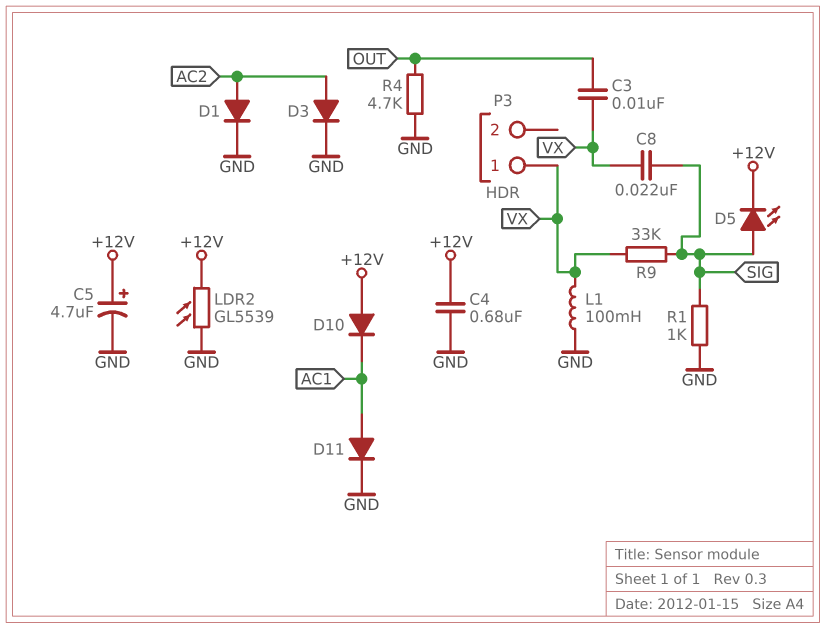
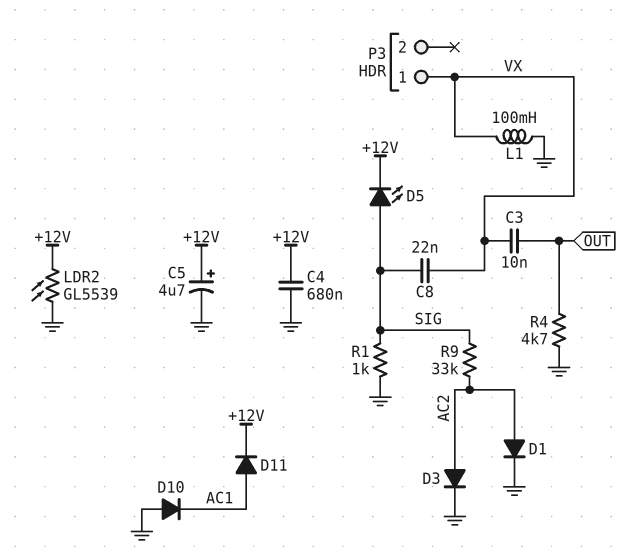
D10: diode (A +12V, K AC1) -> diode (A GND, K AC1)
D11: diode (A AC1, K GND) -> diode (A AC1, K +12V)
R9: 33k (SIG, VX) -> 33k (AC2, SIG)

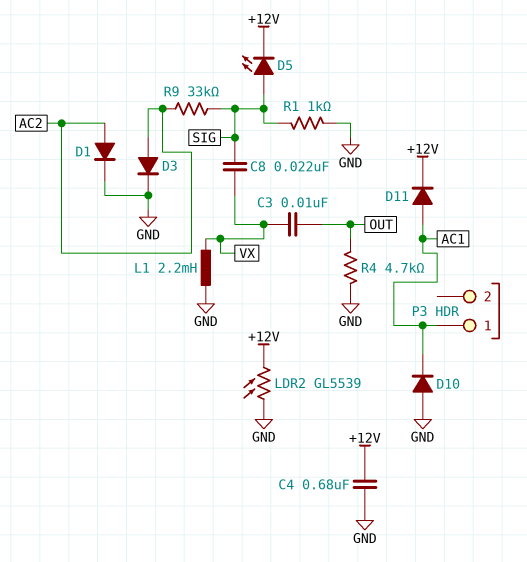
C5: 4.7uF (plus +12V, minus GND) -> none
L1: 100mH (GND, VX) -> 2.2mH (GND, VX)
P3 pin 1: VX -> AC1

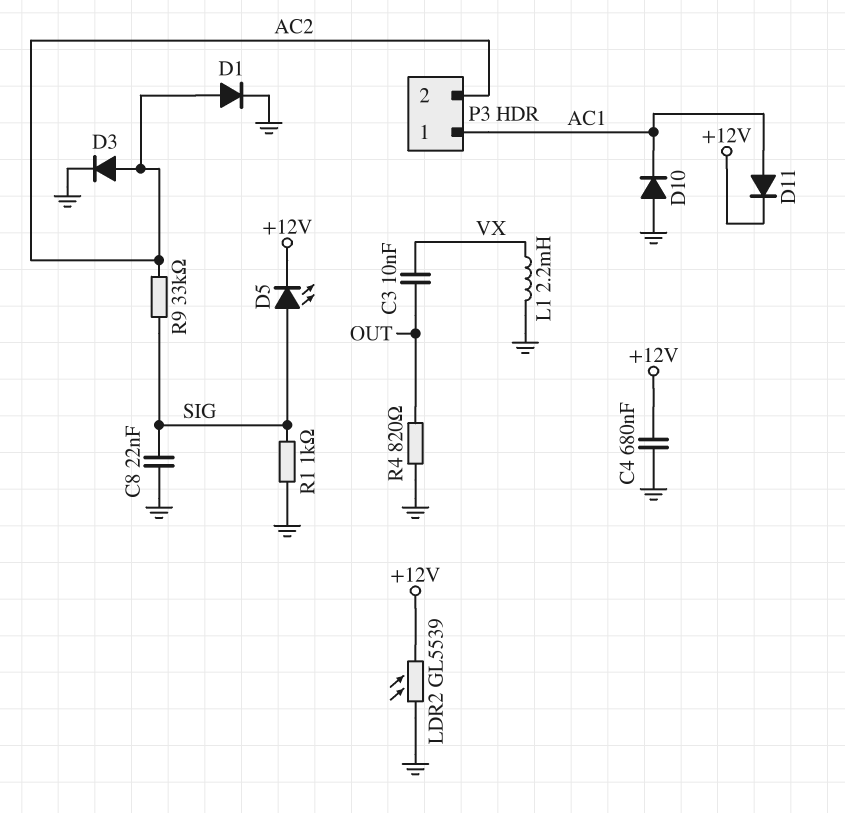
C8: 22nF (SIG, VX) -> 22nF (GND, SIG)
P3 pin 2: none -> AC2
R4: 4.7k (GND, OUT) -> 820 (GND, OUT)

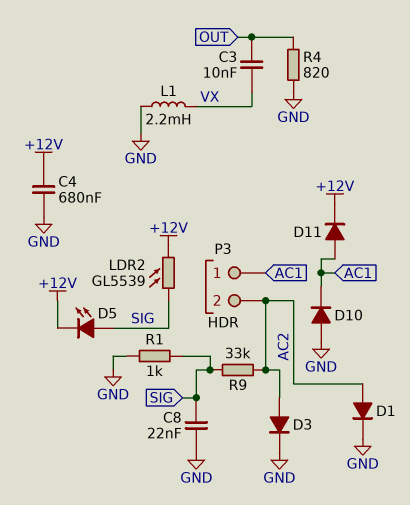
LDR2: GL5539 (+12V, GND) -> GL5539 (+12V, SIG)

